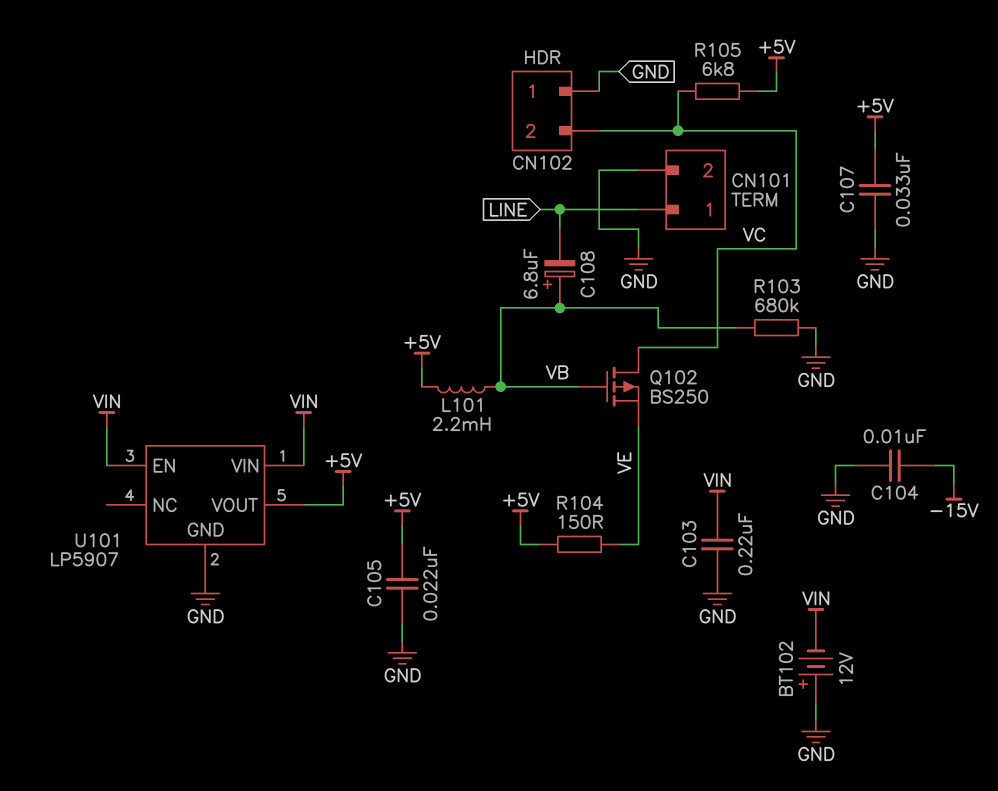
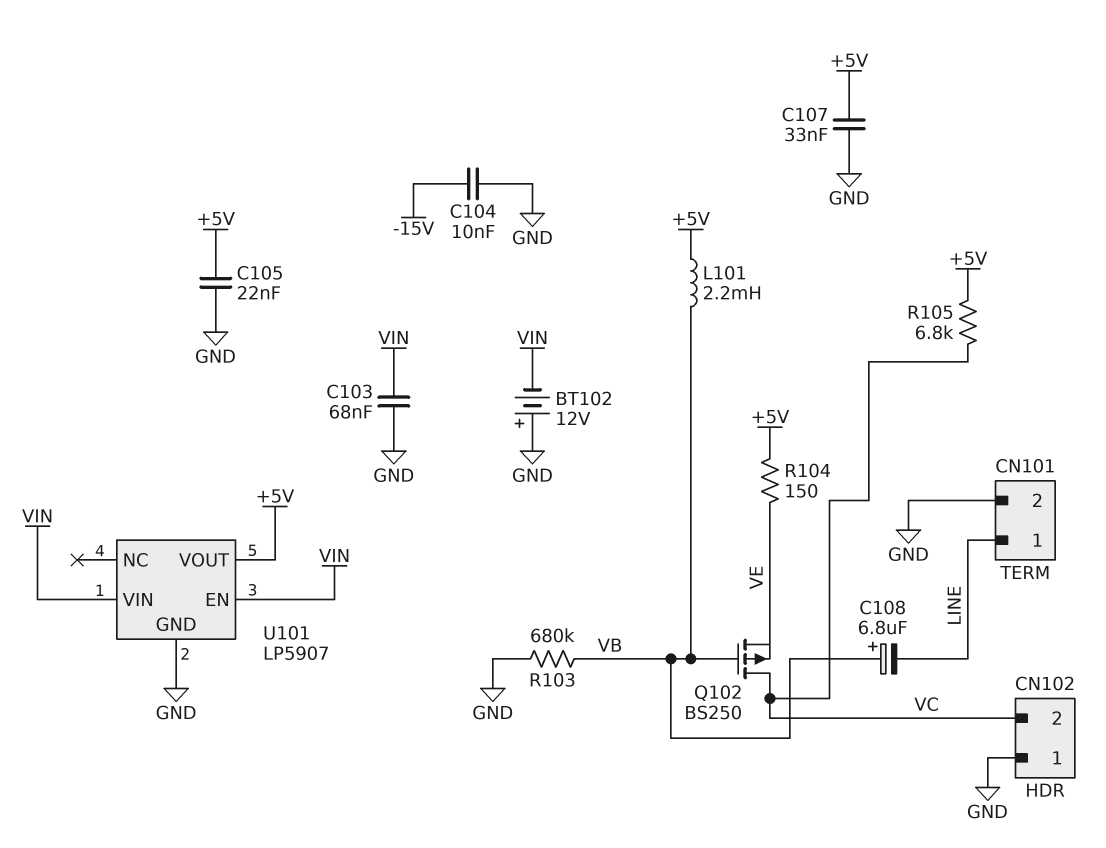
C103: 220nF (GND, VIN) -> 68nF (GND, VIN)

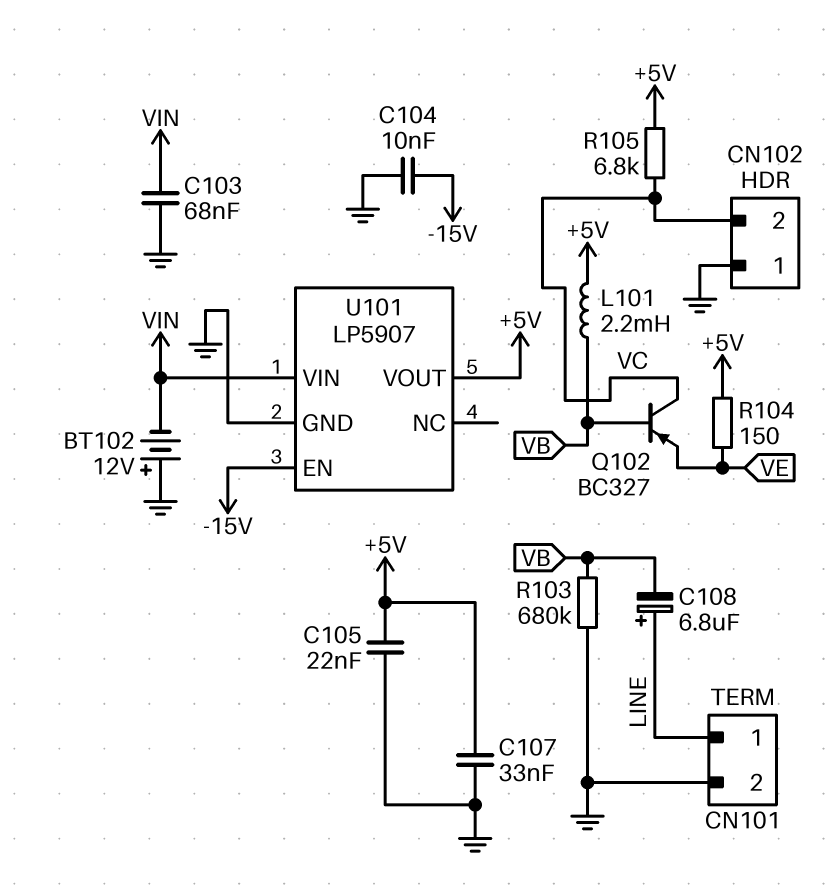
C108: 6.8uF (plus VB, minus LINE) -> 6.8uF (plus LINE, minus VB)
Q102: PMOS BS250 (G VB, D VC, S VE) -> PNP BC327 (B VB, C VC, E VE)
U101 pin EN: VIN -> -15V

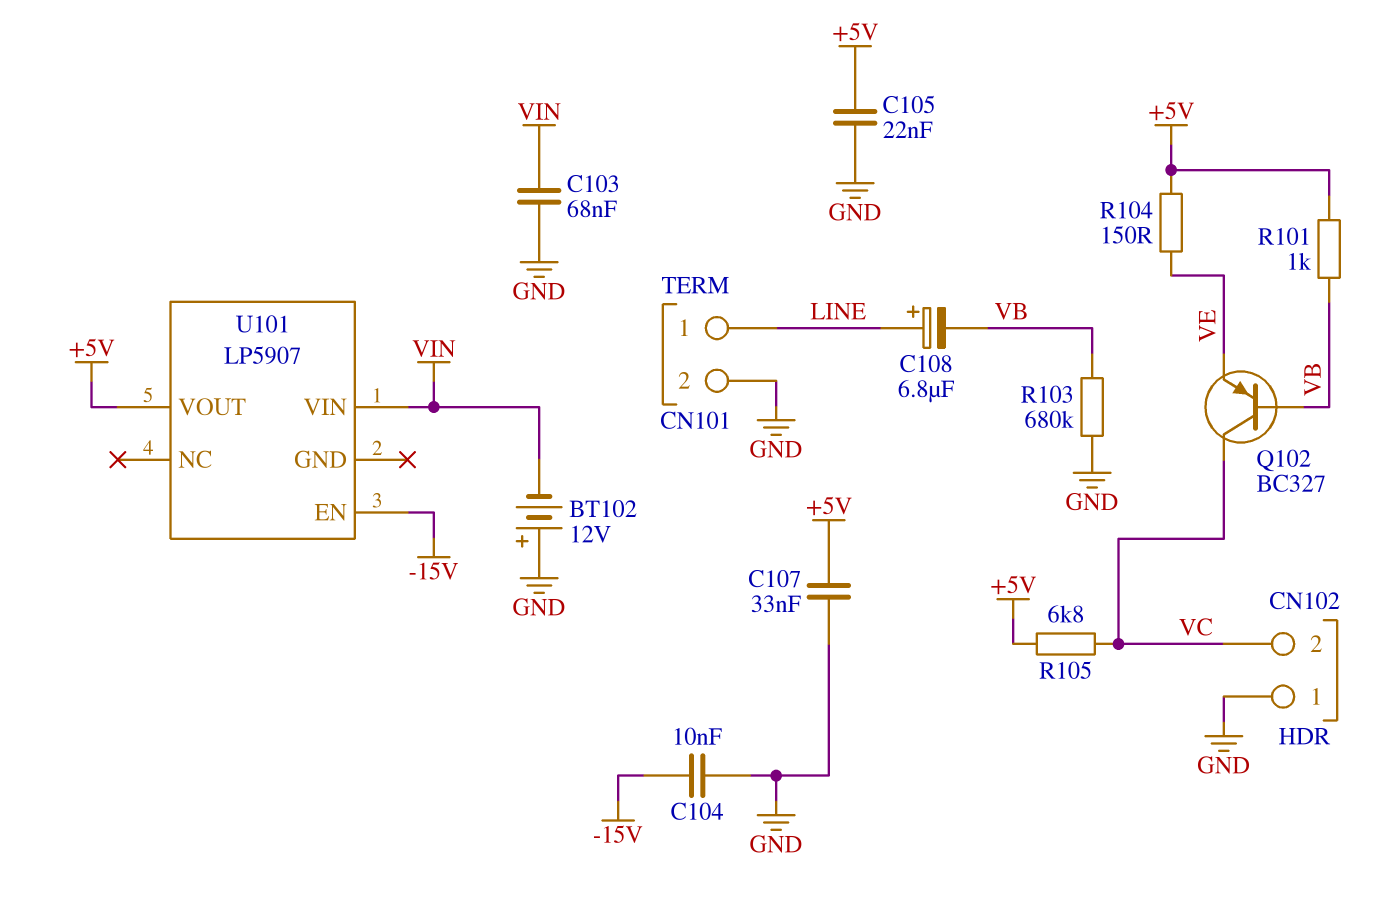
L101: 2.2mH (+5V, VB) -> none
R101: none -> 1k (+5V, VB)
U101 pin GND: GND -> none

